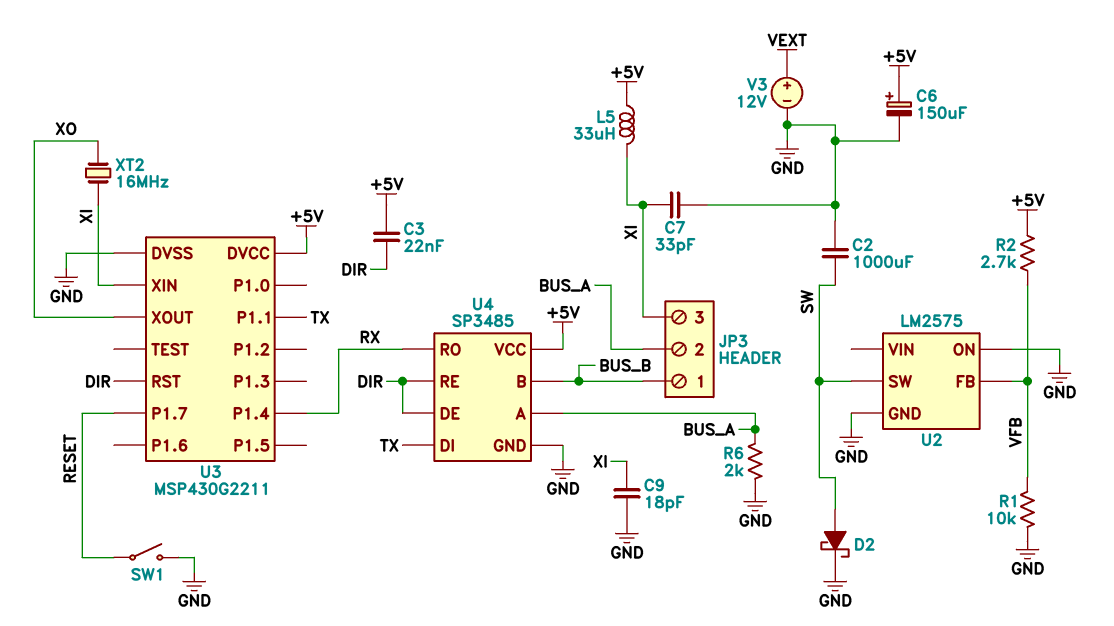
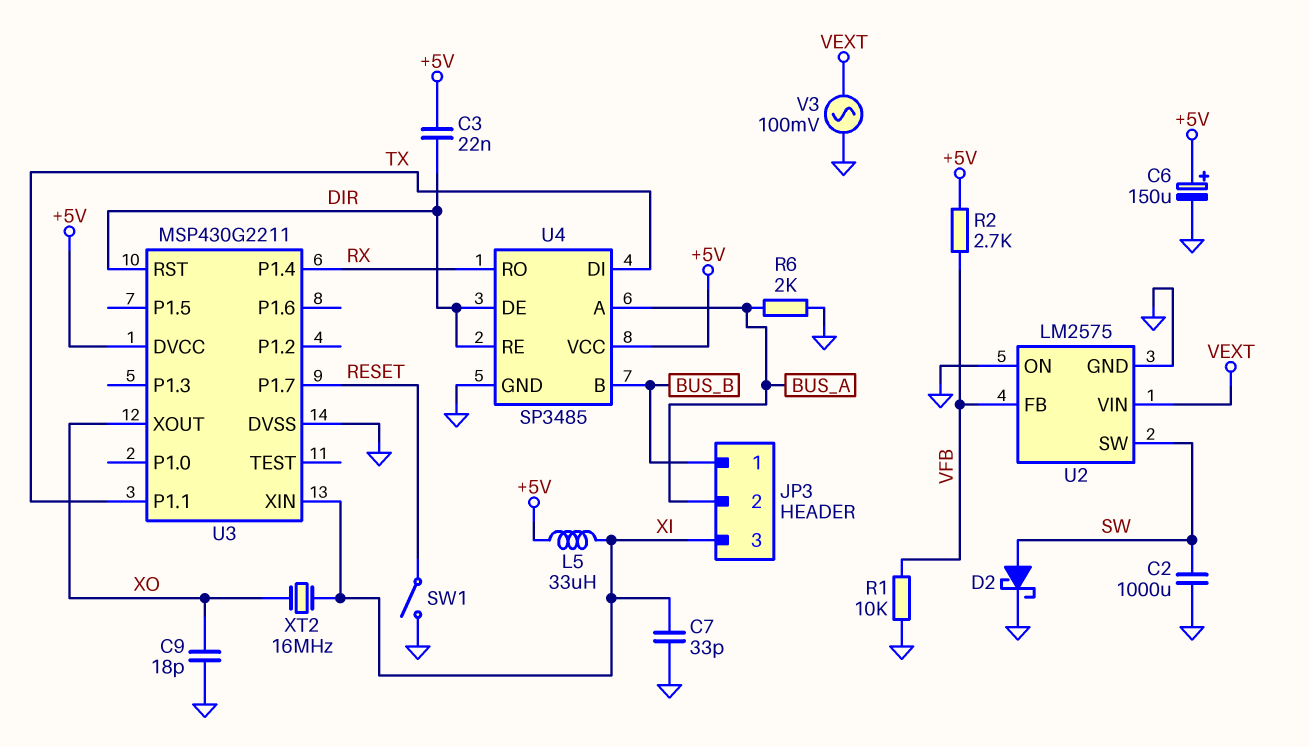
C9: 18pF (GND, XI) -> 18pF (GND, XO)
U2 pin VIN: none -> VEXT
V3: 12V (plus VEXT, minus GND) -> AC 100mV (GND, VEXT)

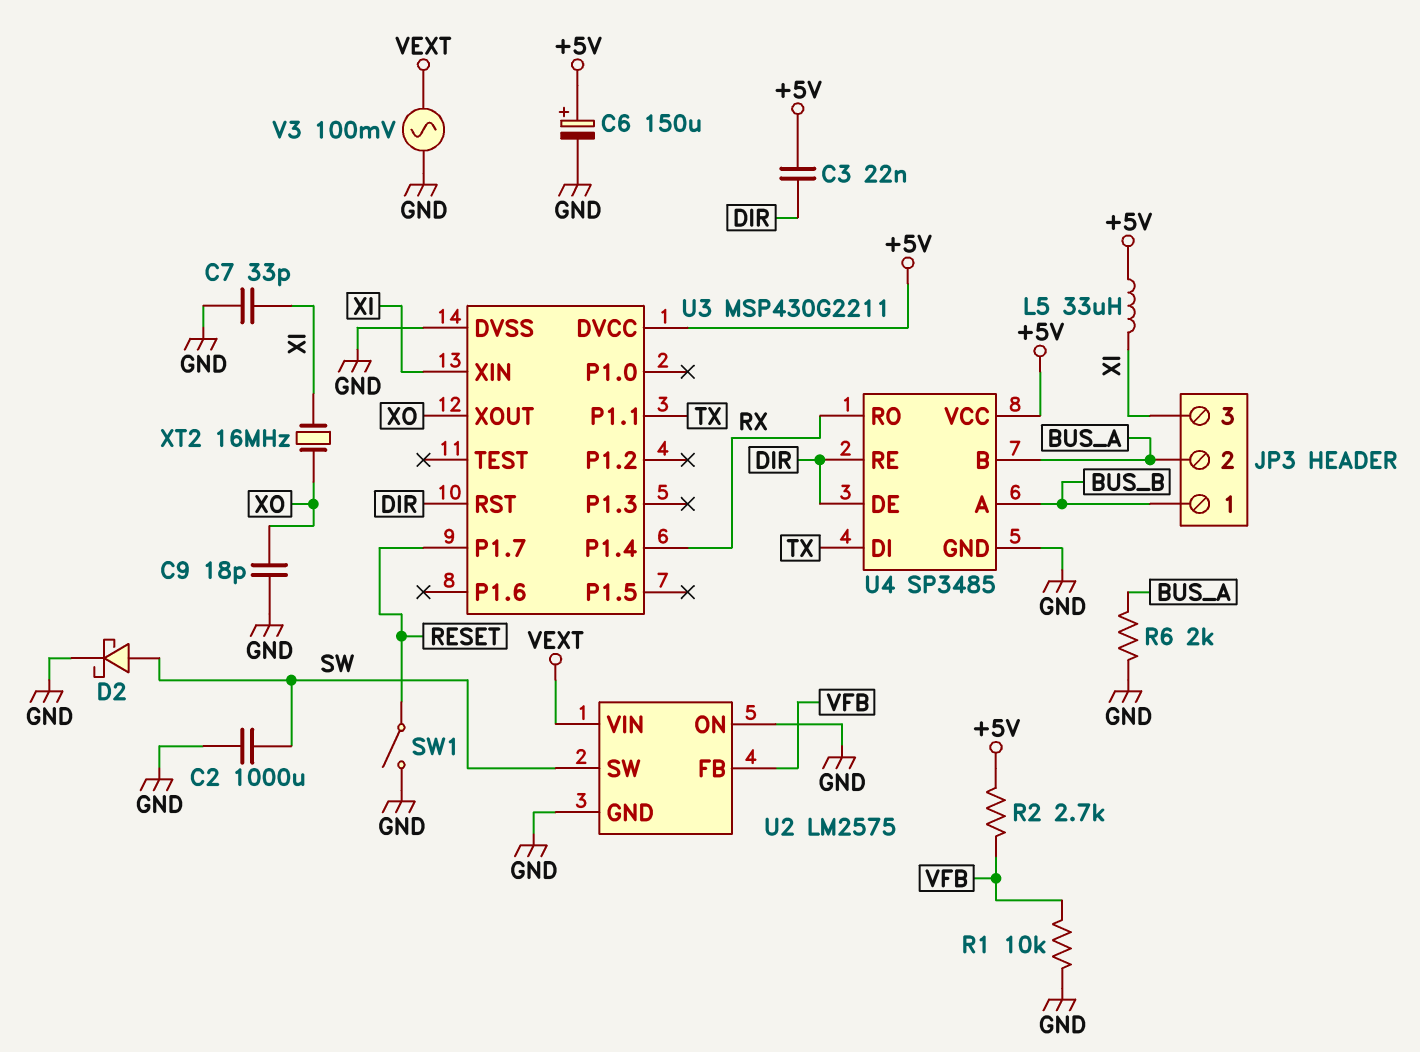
U4 pin A: BUS_A -> BUS_B
U4 pin B: BUS_B -> BUS_A

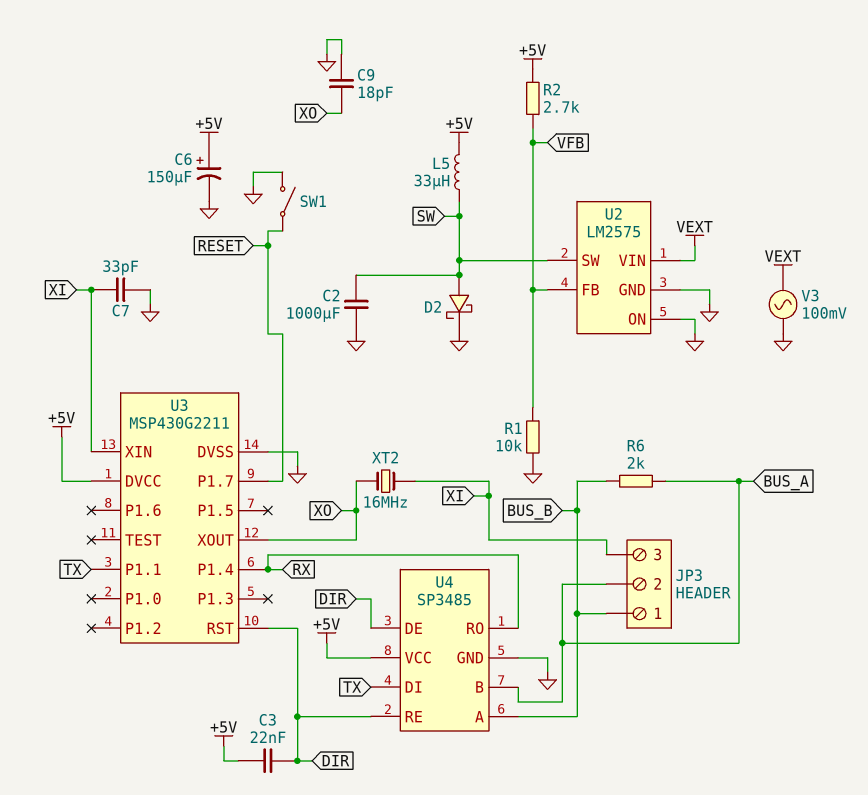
L5: 33uH (+5V, XI) -> 33uH (+5V, SW)
R6: 2k (BUS_A, GND) -> 2k (BUS_A, BUS_B)

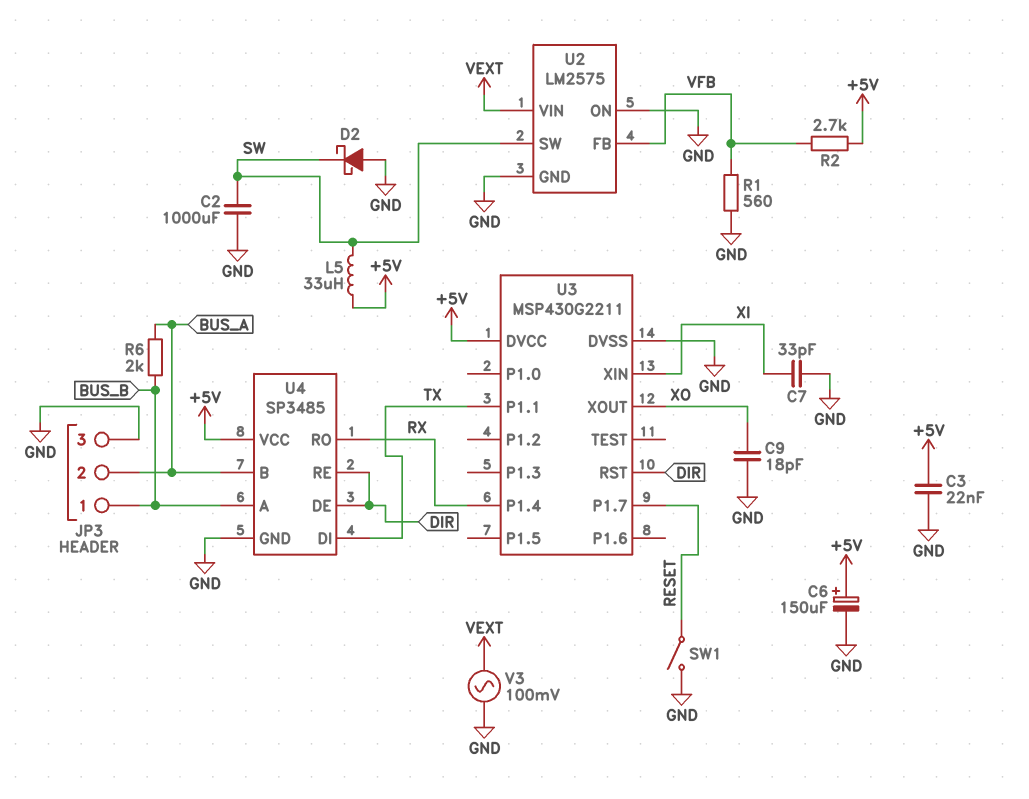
C3: 22nF (+5V, DIR) -> 22nF (+5V, GND)
D2: schottky (A SW, K GND) -> schottky (A GND, K SW)
JP3 pin 3: XI -> GND
R1: 10k (GND, VFB) -> 560 (GND, VFB)
XT2: 16MHz (XI, XO) -> none

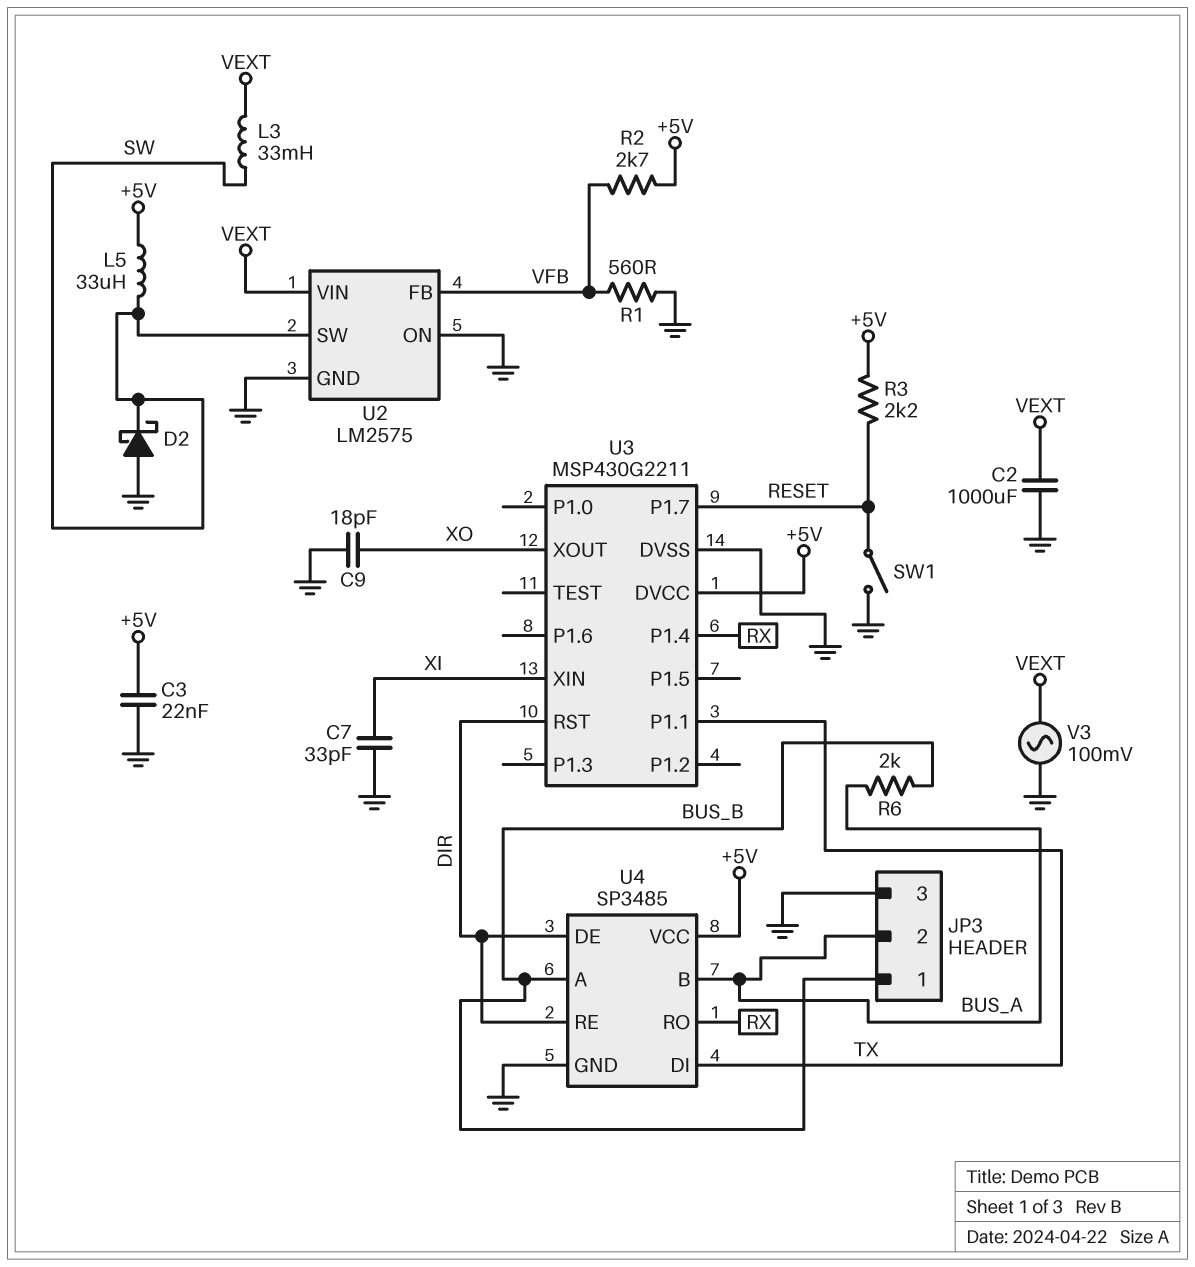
C2: 1000uF (GND, SW) -> 1000uF (GND, VEXT)
C6: 150uF (plus +5V, minus GND) -> none
L3: none -> 33mH (SW, VEXT)
R3: none -> 2.2k (+5V, RESET)

